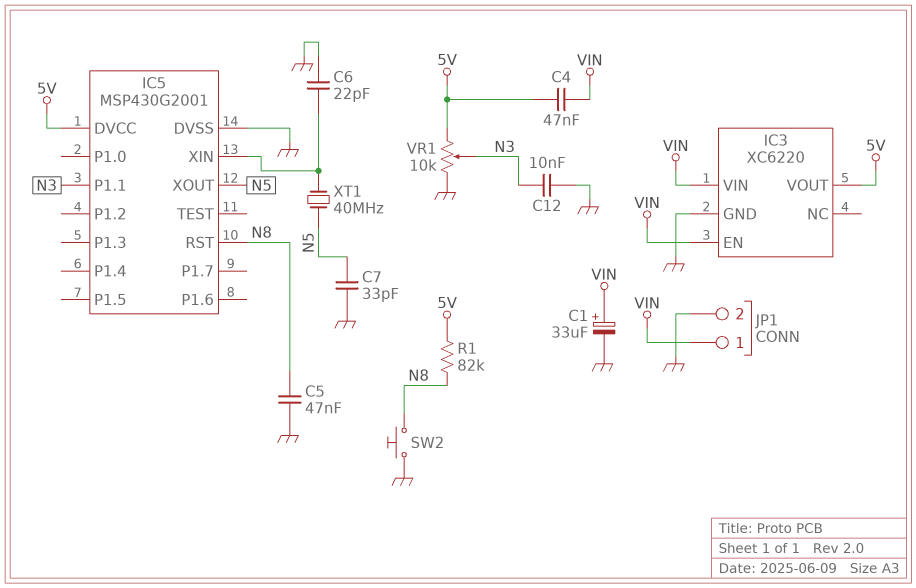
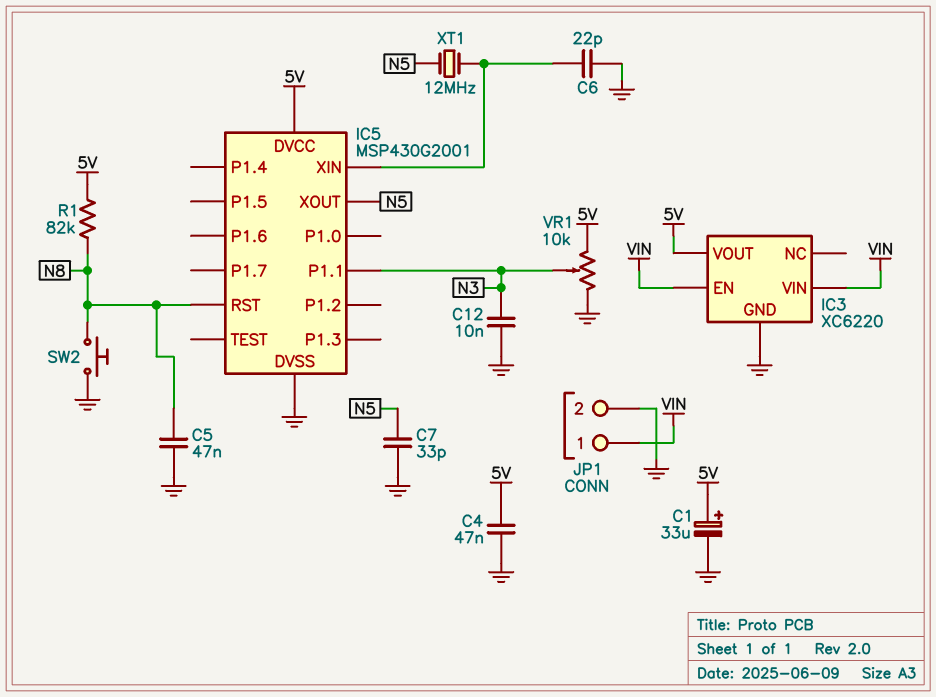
C1: 33uF (plus VIN, minus GND) -> 33uF (plus 5V, minus GND)
C4: 47nF (5V, VIN) -> 47nF (5V, GND)
XT1: 40MHz (IC5/XIN, N5) -> 12MHz (IC5/XIN, N5)

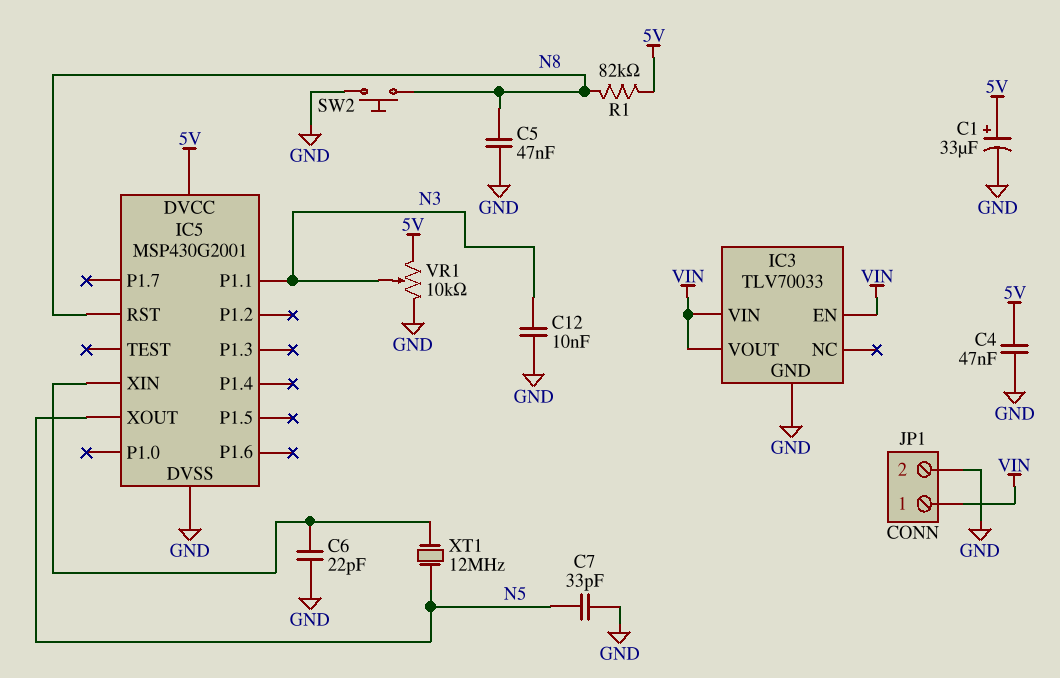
IC3: XC6220 -> TLV70033
IC3 pin VOUT: 5V -> VIN

